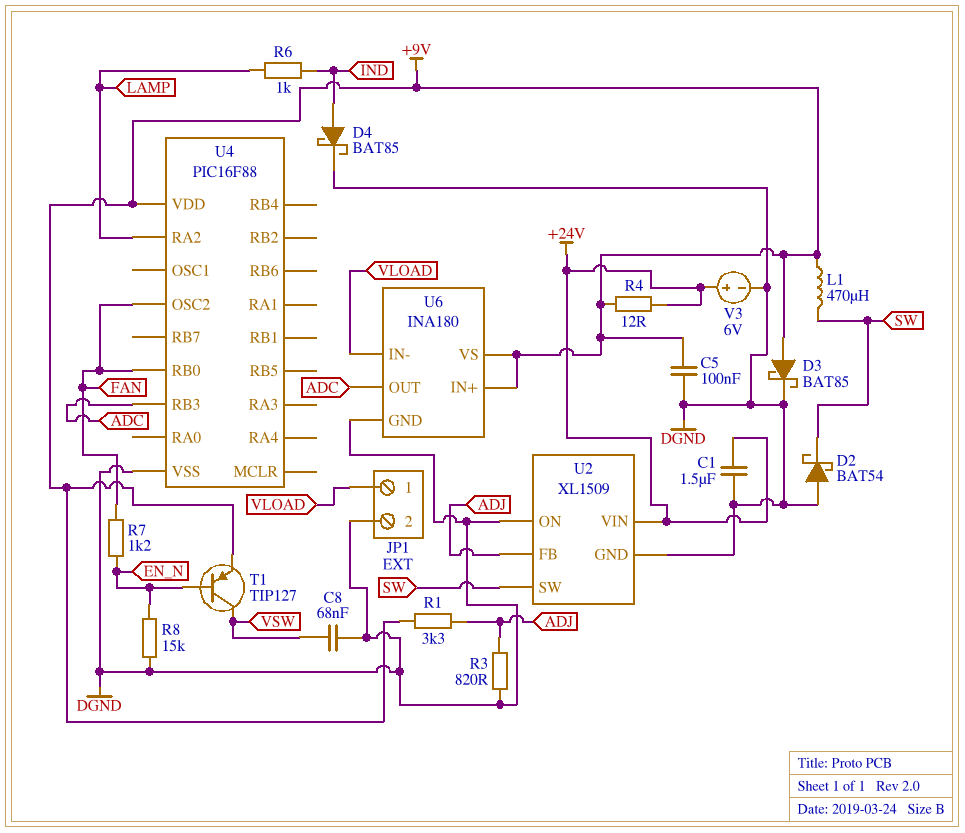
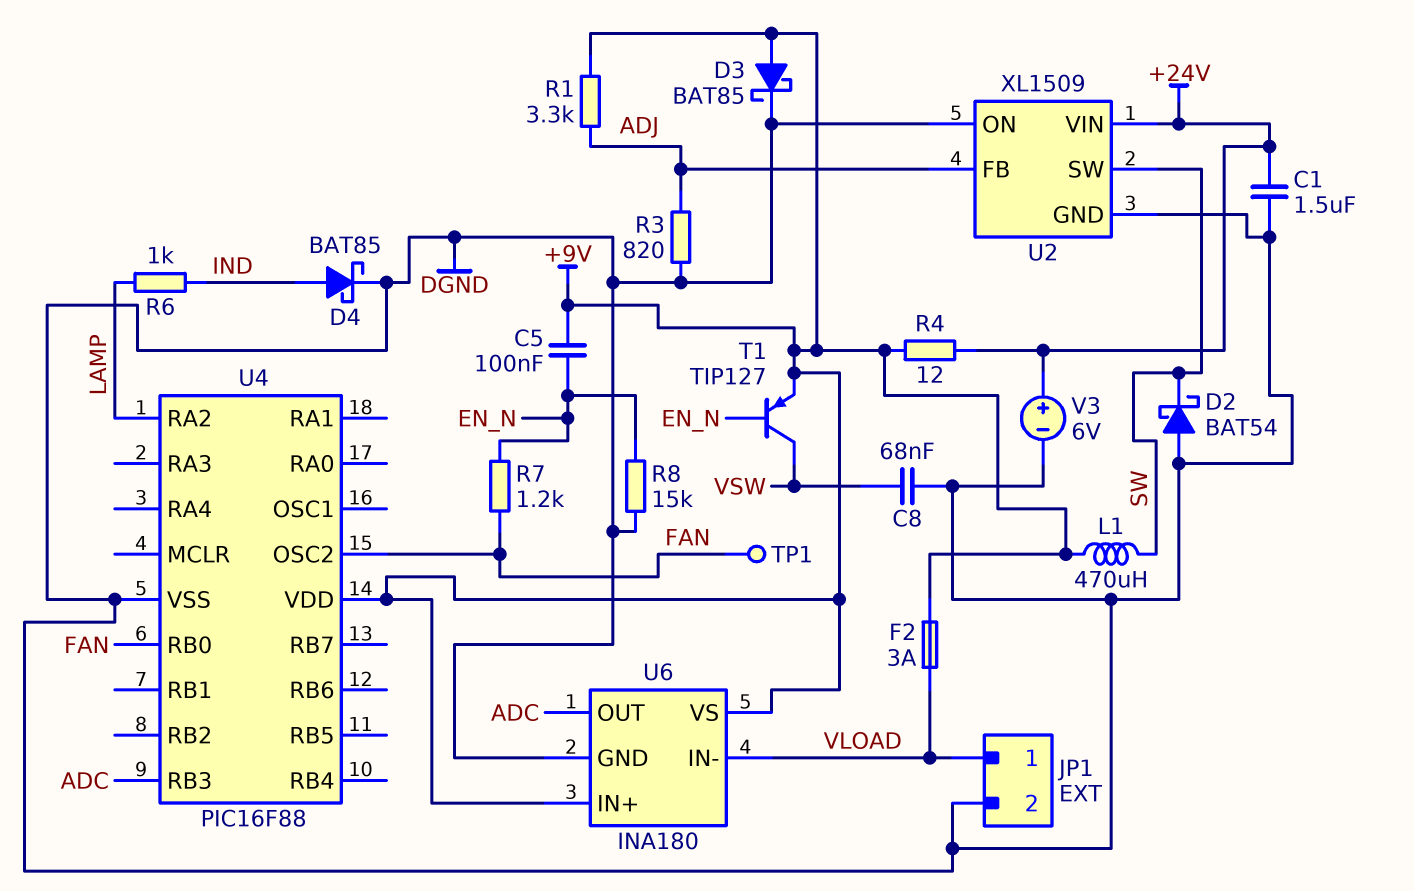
C5: 100nF (+9V, DGND) -> 100nF (+9V, EN_N)
F2: none -> 3A (+9V, VLOAD)
TP1: none -> test point (FAN)

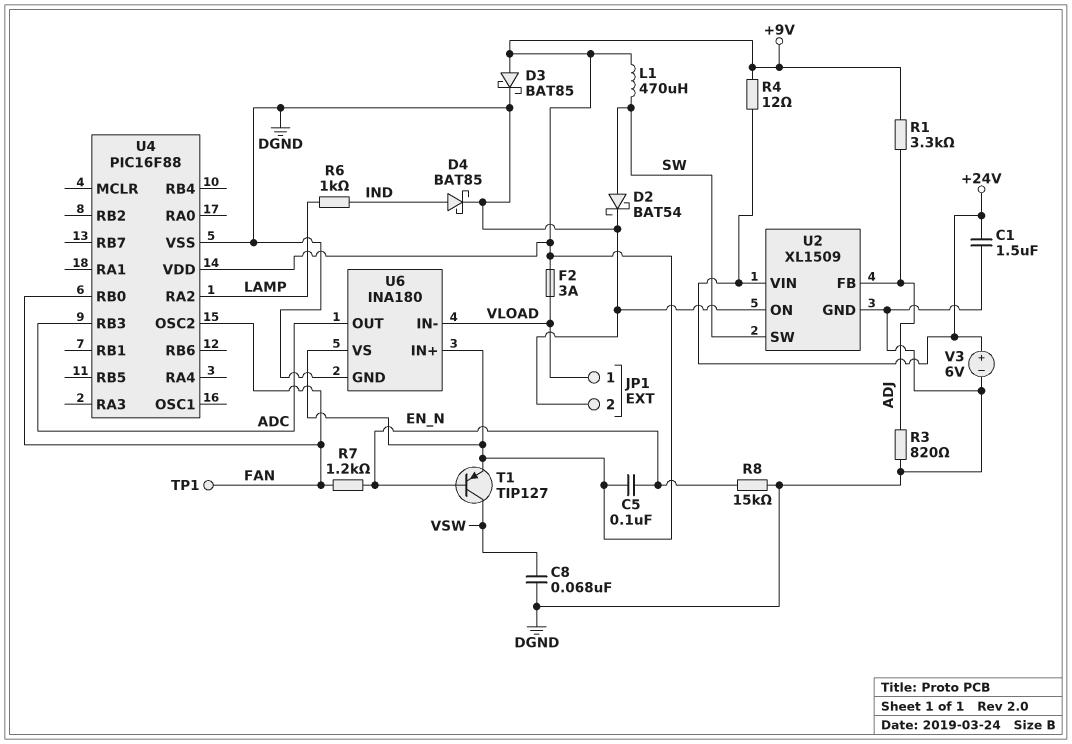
D2: schottky BAT54 (A DGND, K SW) -> schottky BAT54 (A SW, K DGND)

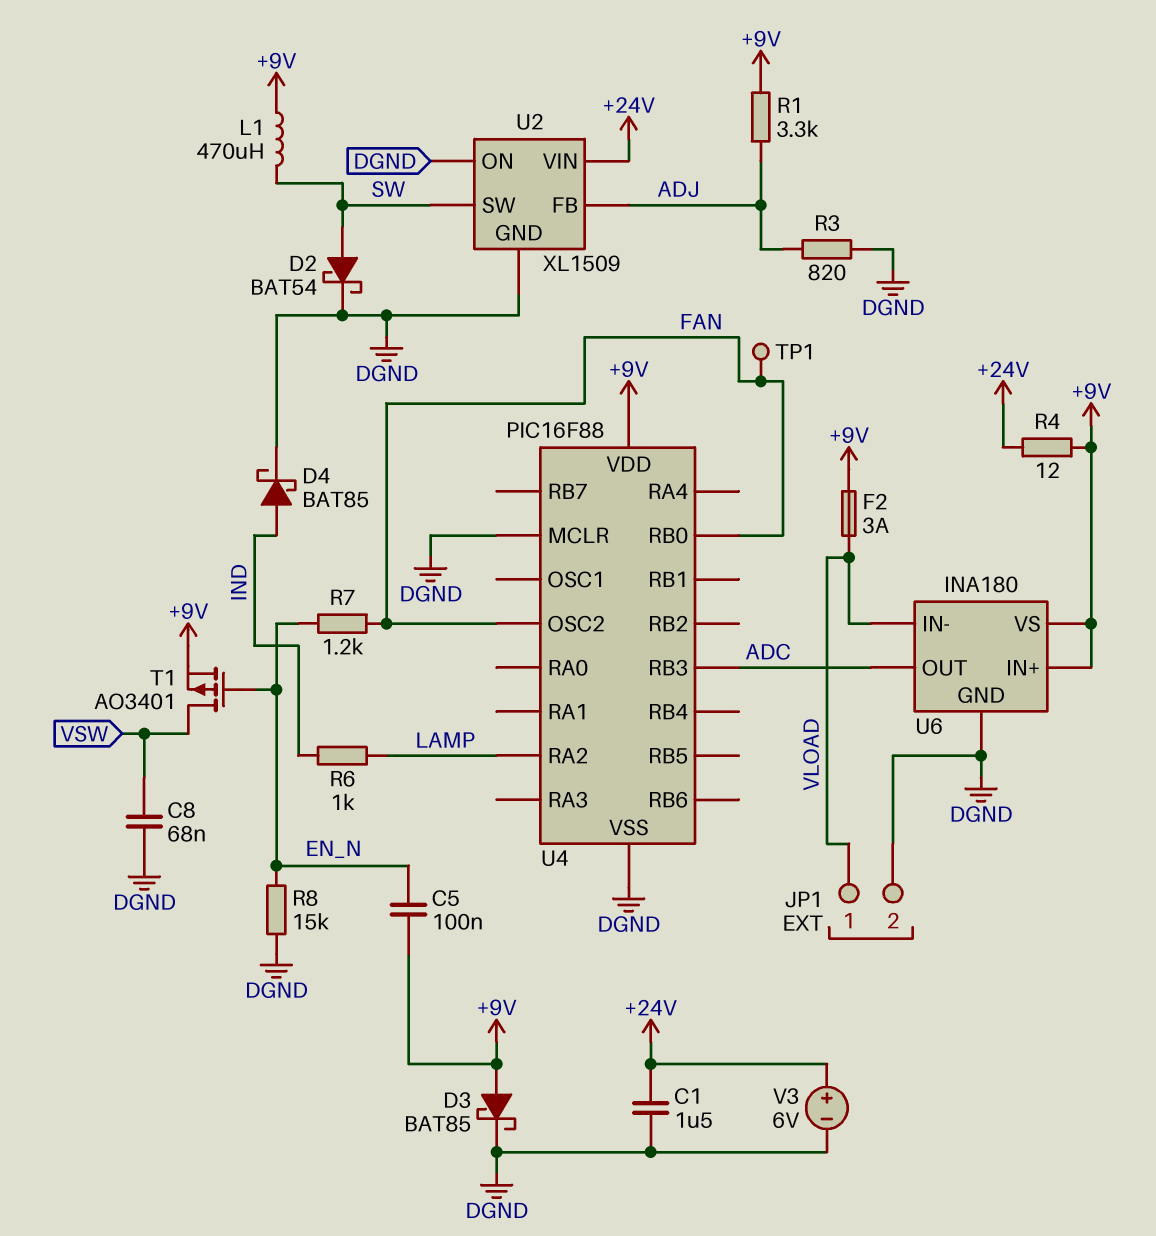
T1: PNP TIP127 (B EN_N, C VSW, E +9V) -> PMOS AO3401 (G EN_N, D VSW, S +9V)
U4 pin MCLR: none -> DGND

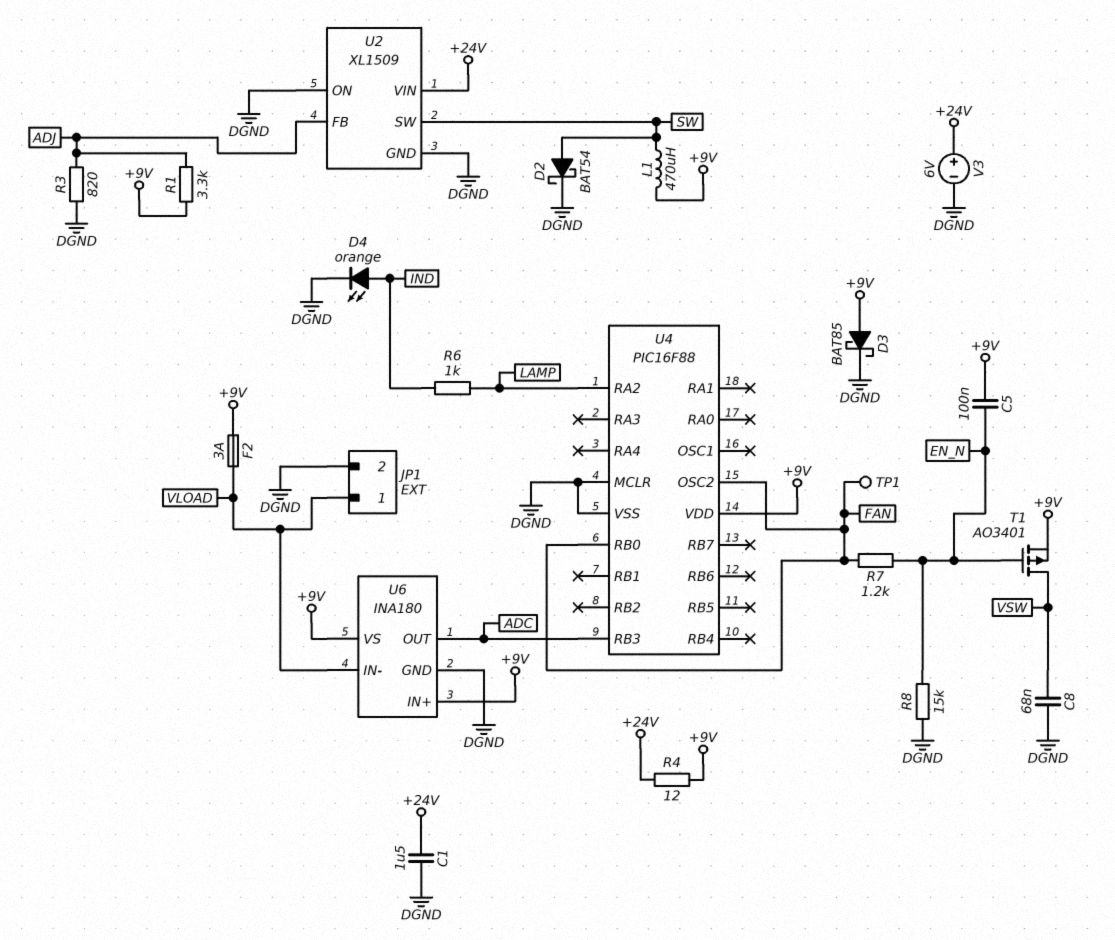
D4: schottky BAT85 (A IND, K DGND) -> LED orange (A IND, K DGND)

